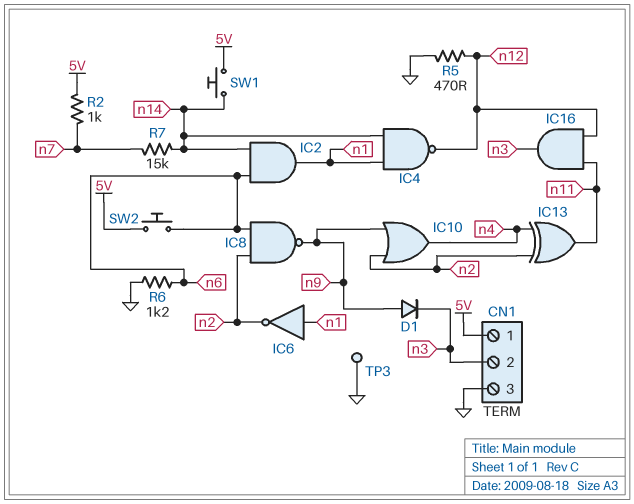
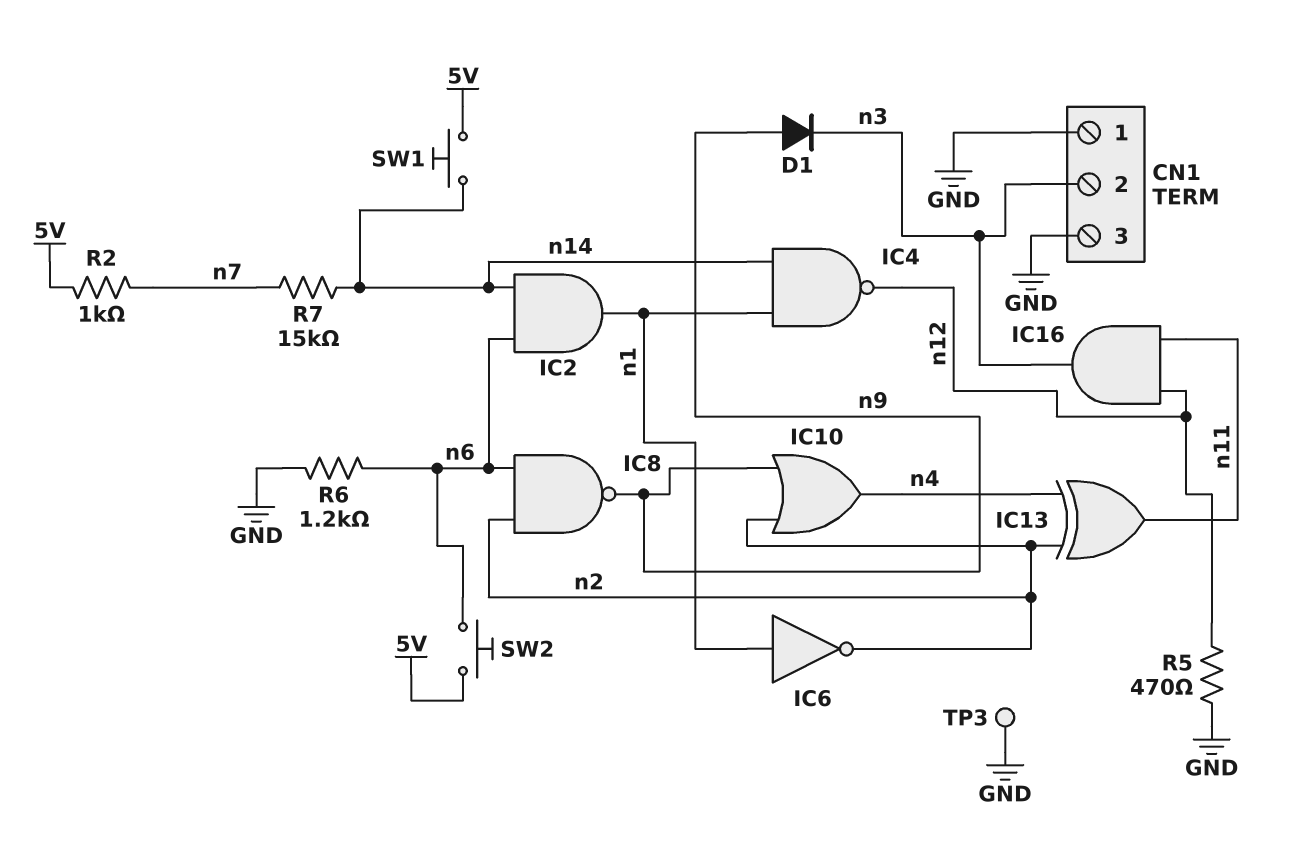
CN1 pin 1: 5V -> GND

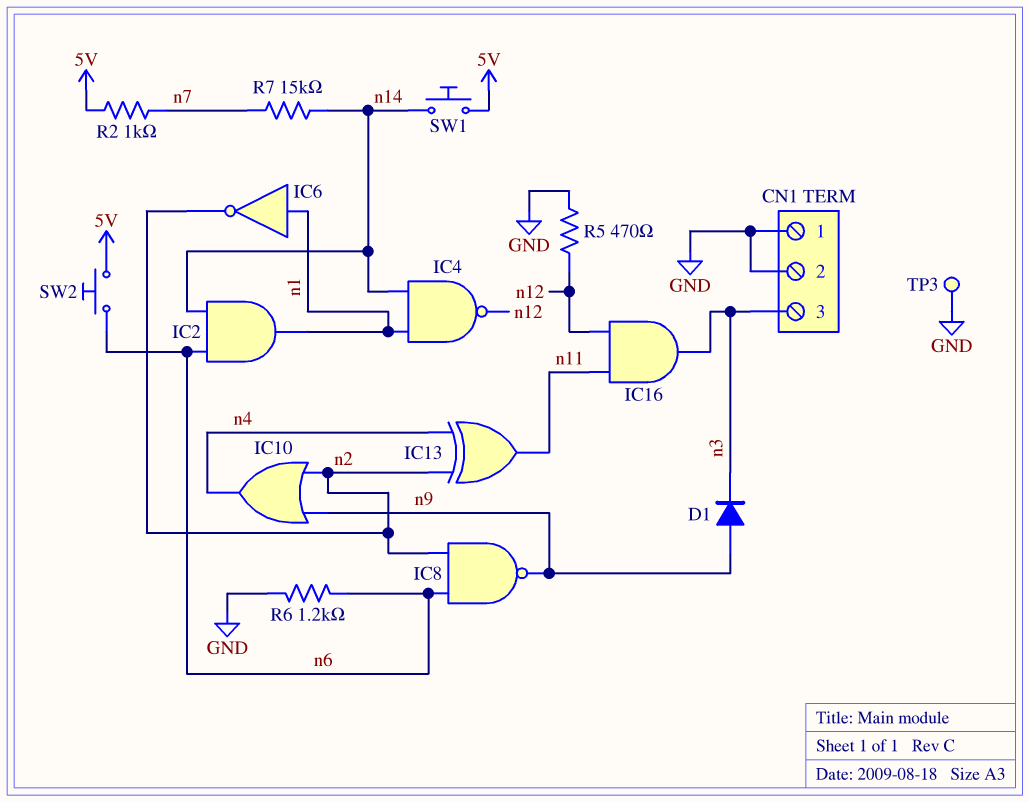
CN1 pin 2: n3 -> GND
CN1 pin 3: GND -> n3

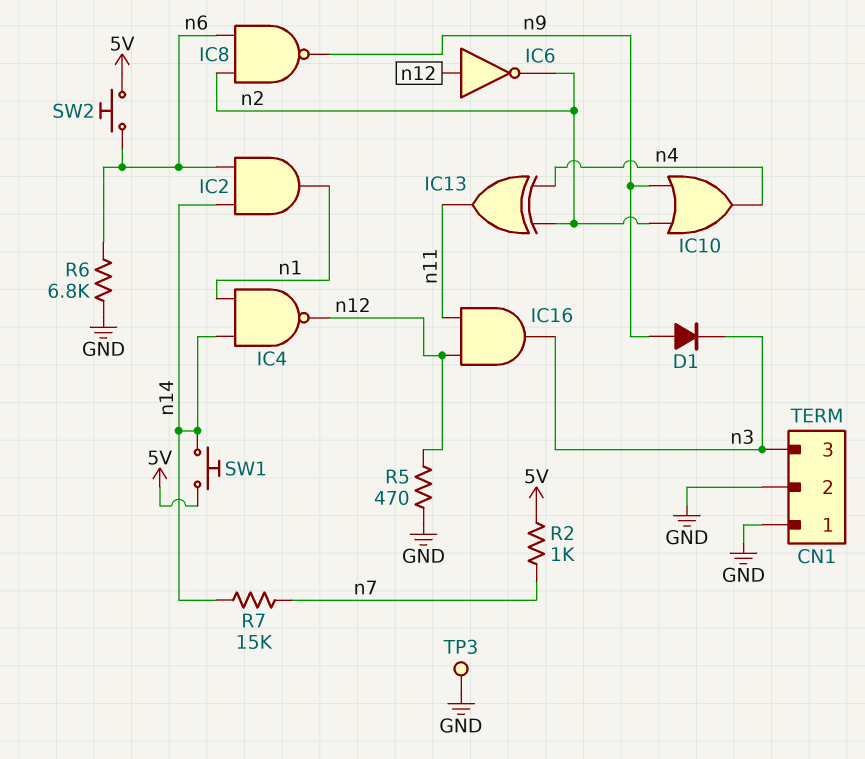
IC6: NOT (in n1, out n2) -> NOT (in n12, out n2)
R6: 1.2k (GND, n6) -> 6.8k (GND, n6)

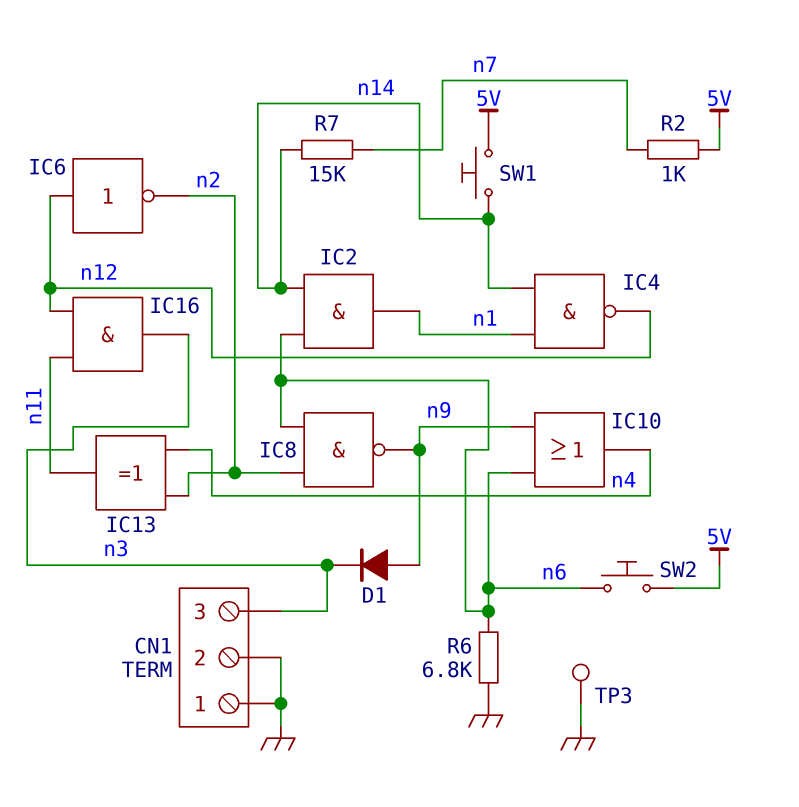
IC10: OR (in n2, in n9, out n4) -> OR (in n6, in n9, out n4)
R5: 470 (GND, n12) -> none

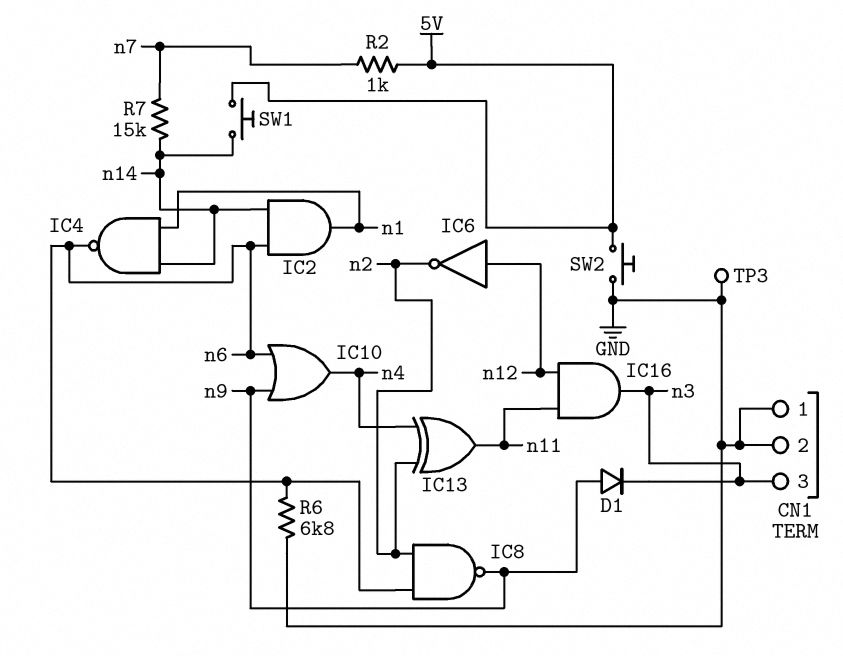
IC4: NAND (in n1, in n14, out n12) -> NAND (in n1, in n14, out n6)
SW2: button (5V, n6) -> button (5V, GND)

